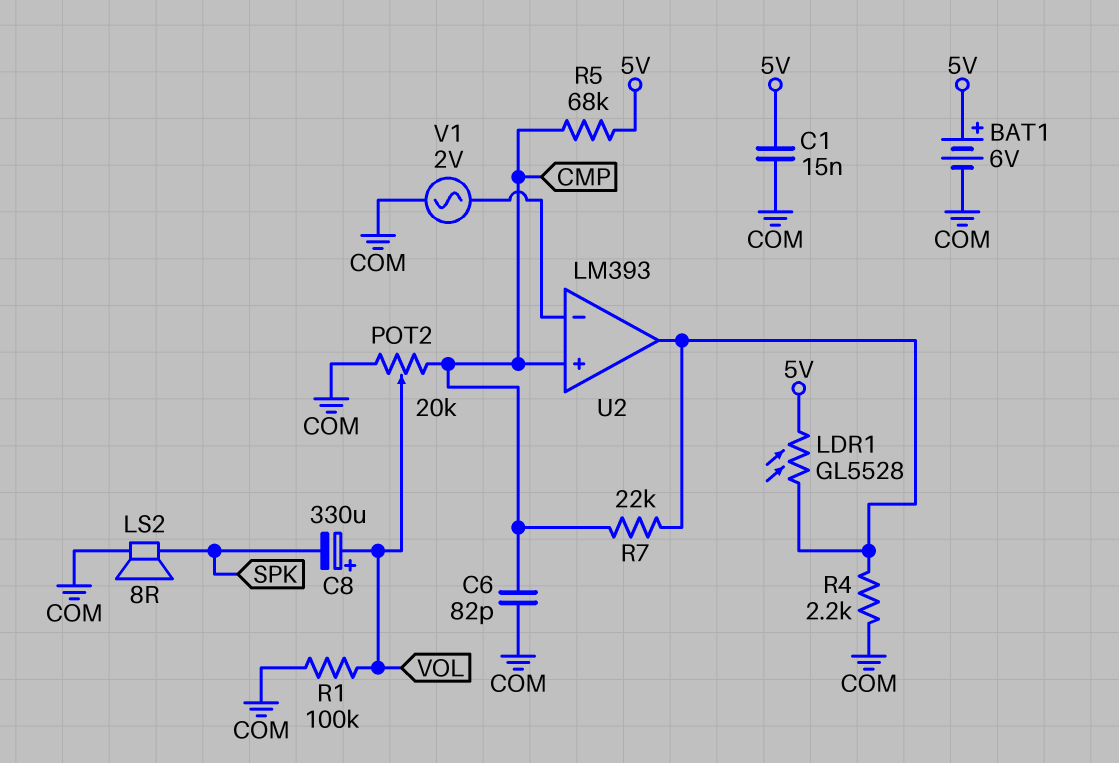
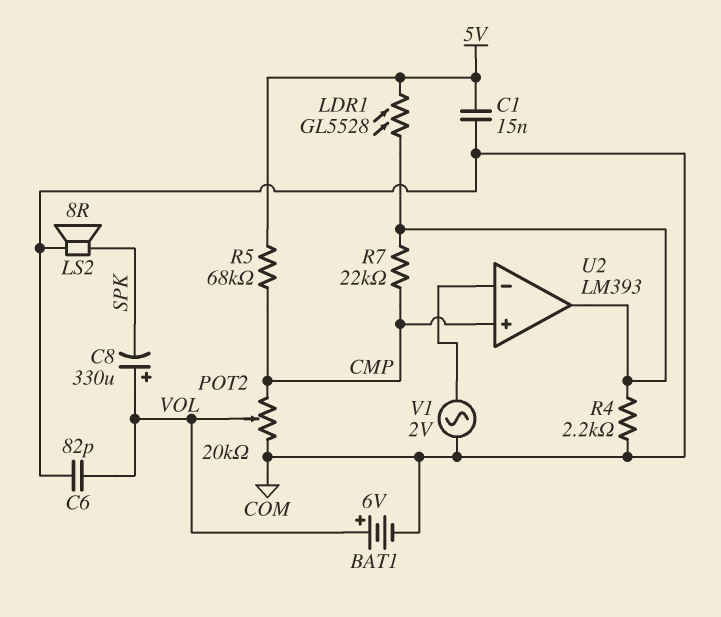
BAT1: 6V (plus 5V, minus COM) -> 6V (plus VOL, minus COM)
C6: 82pF (CMP, COM) -> 82pF (COM, VOL)
R1: 100k (COM, VOL) -> none

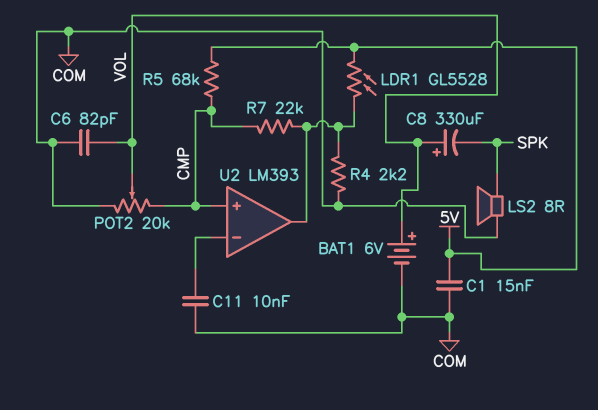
C11: none -> 10nF (COM, U2/in-)
V1: AC 2V (COM, U2/in-) -> none

